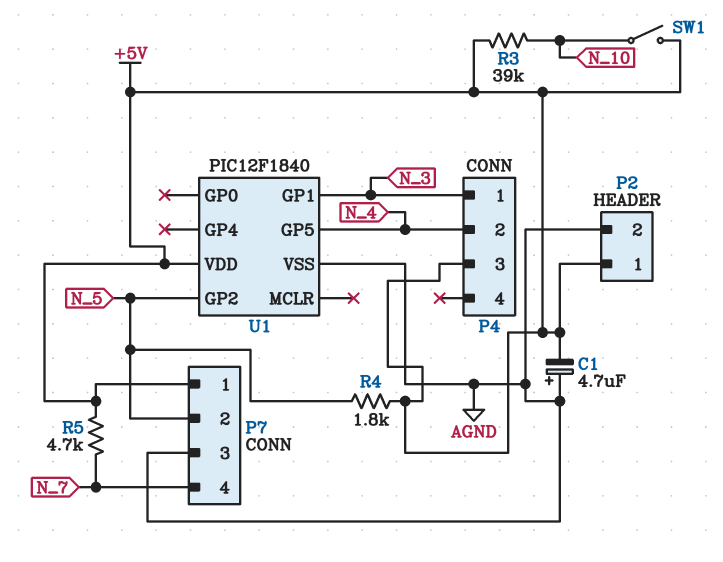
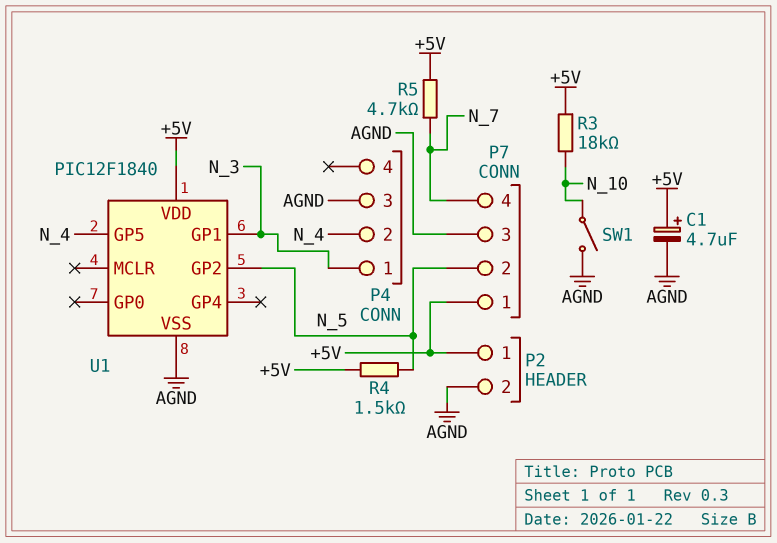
C1: 4.7uF (plus AGND, minus +5V) -> 4.7uF (plus +5V, minus AGND)
P4 pin 3: +5V -> AGND
R3: 39k (+5V, N_10) -> 18k (+5V, N_10)
R4: 1.8k (+5V, N_5) -> 1.5k (+5V, N_5)
SW1: switch (+5V, N_10) -> switch (AGND, N_10)

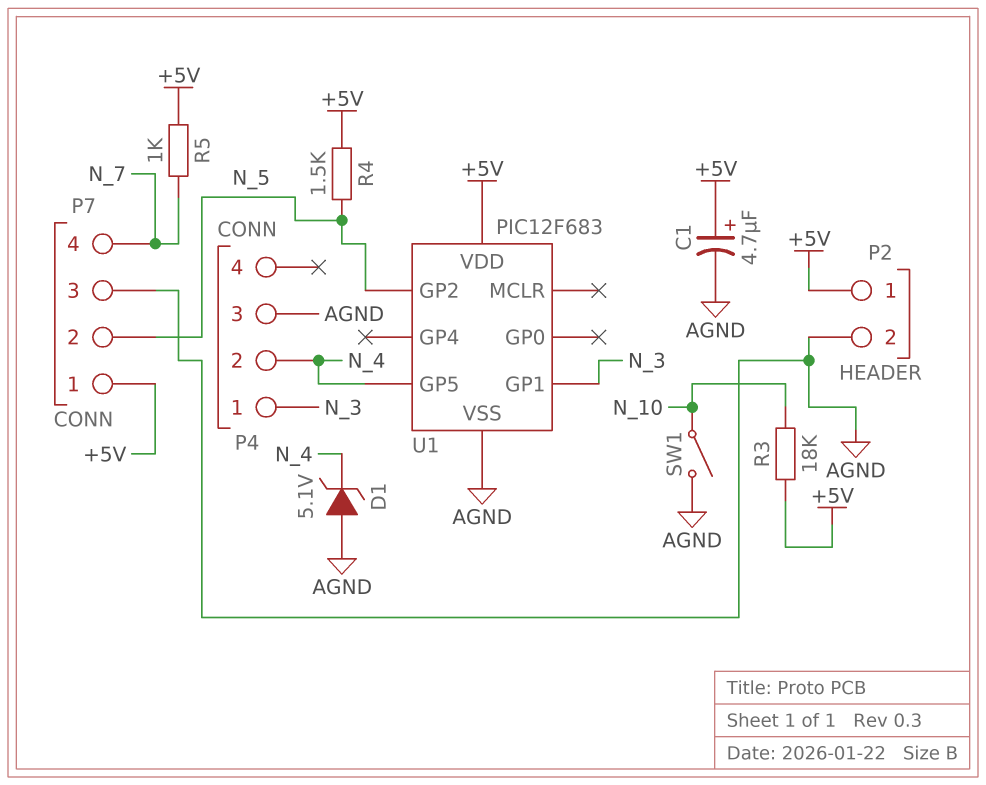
D1: none -> zener 5.1V (A AGND, K N_4)
R5: 4.7k (+5V, N_7) -> 1k (+5V, N_7)
U1: PIC12F1840 -> PIC12F683

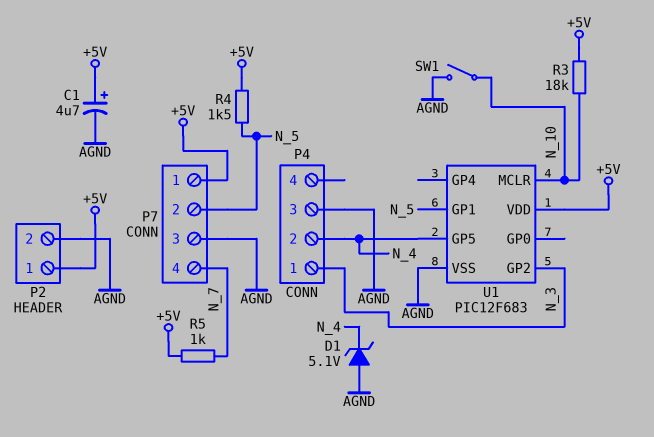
U1 pin GP1: N_3 -> N_5
U1 pin GP2: N_5 -> N_3
U1 pin MCLR: none -> N_10

